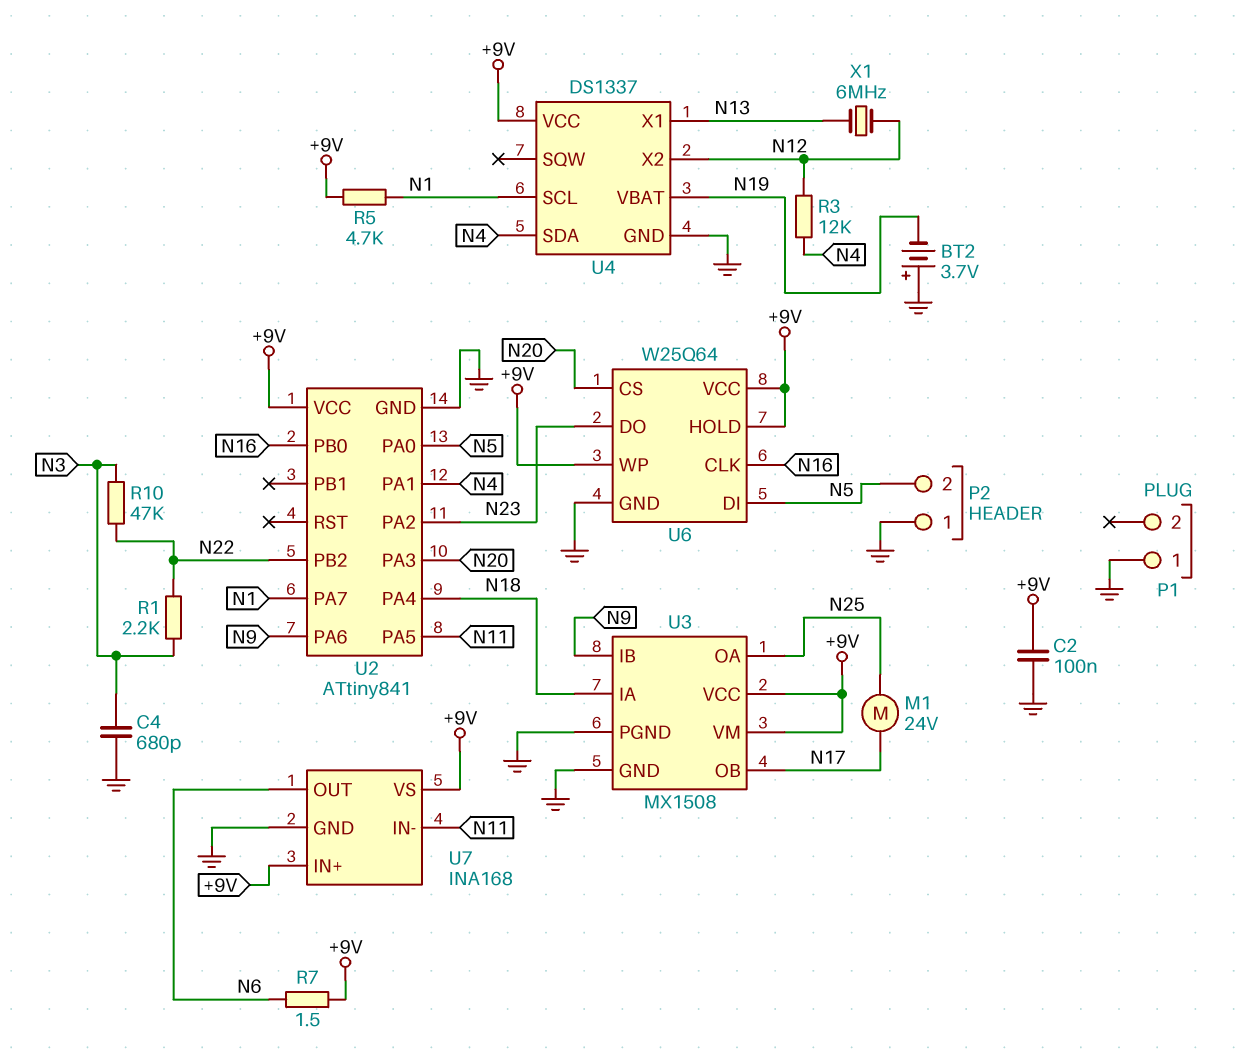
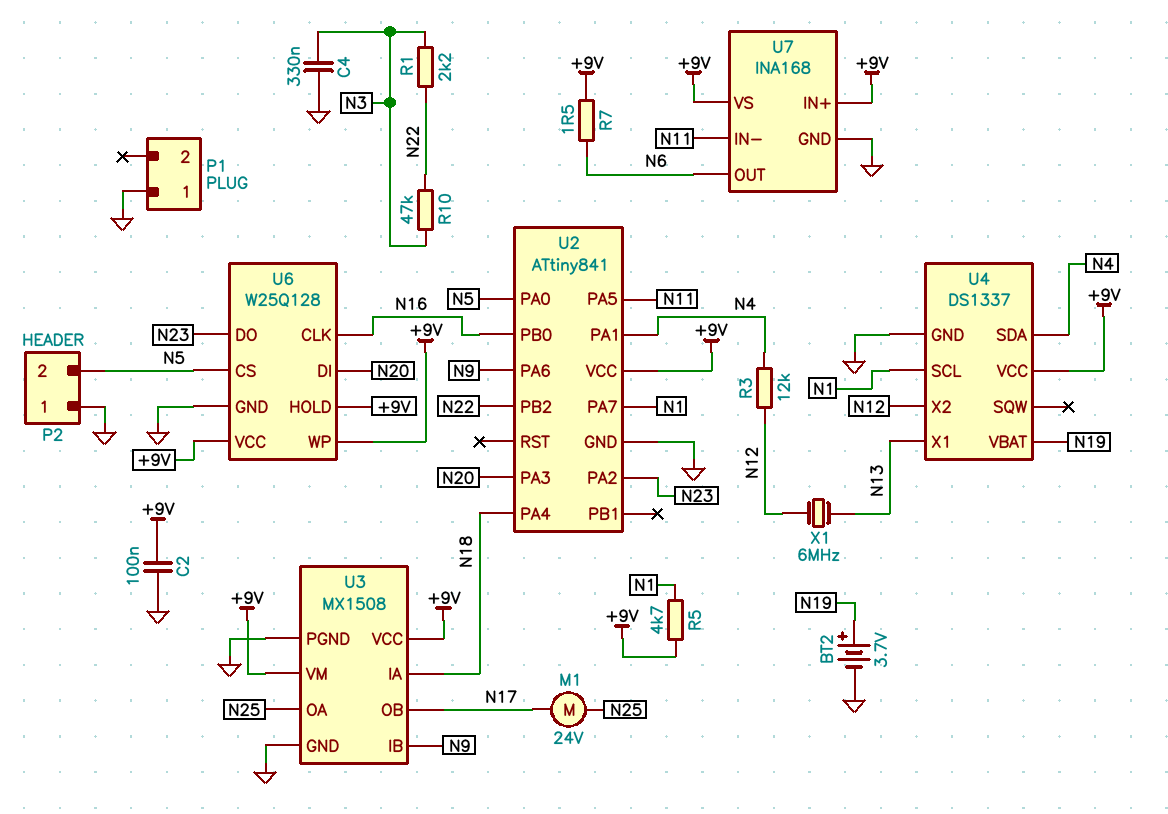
BT2: 3.7V (plus GND, minus N19) -> 3.7V (plus N19, minus GND)
C4: 680pF (GND, N3) -> 330nF (GND, N3)
U6: W25Q64 -> W25Q128
U6 pin CS: N20 -> N5
U6 pin DI: N5 -> N20

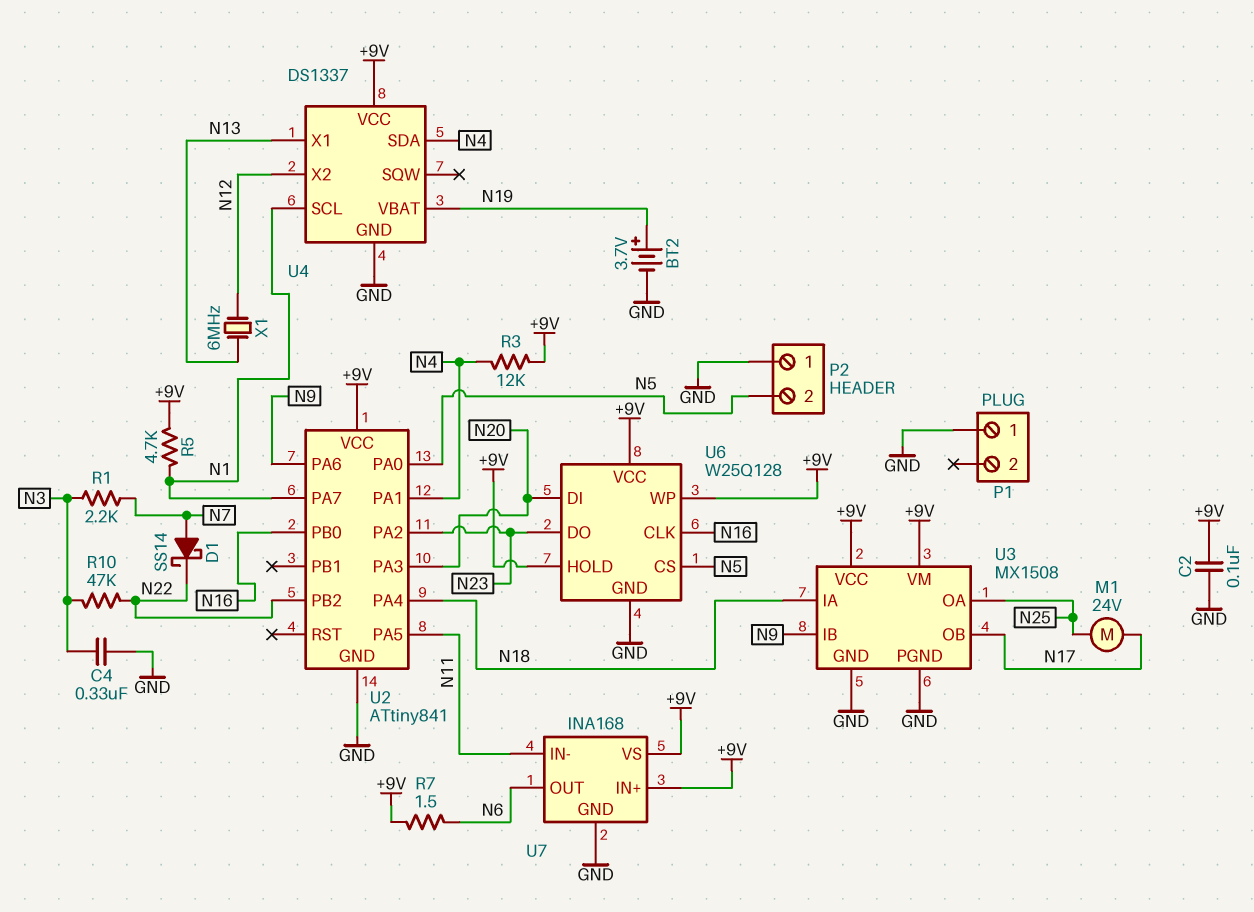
D1: none -> schottky SS14 (A N7, K N22)
R1: 2.2k (N3, N22) -> 2.2k (N3, N7)
R3: 12k (N4, N12) -> 12k (+9V, N4)

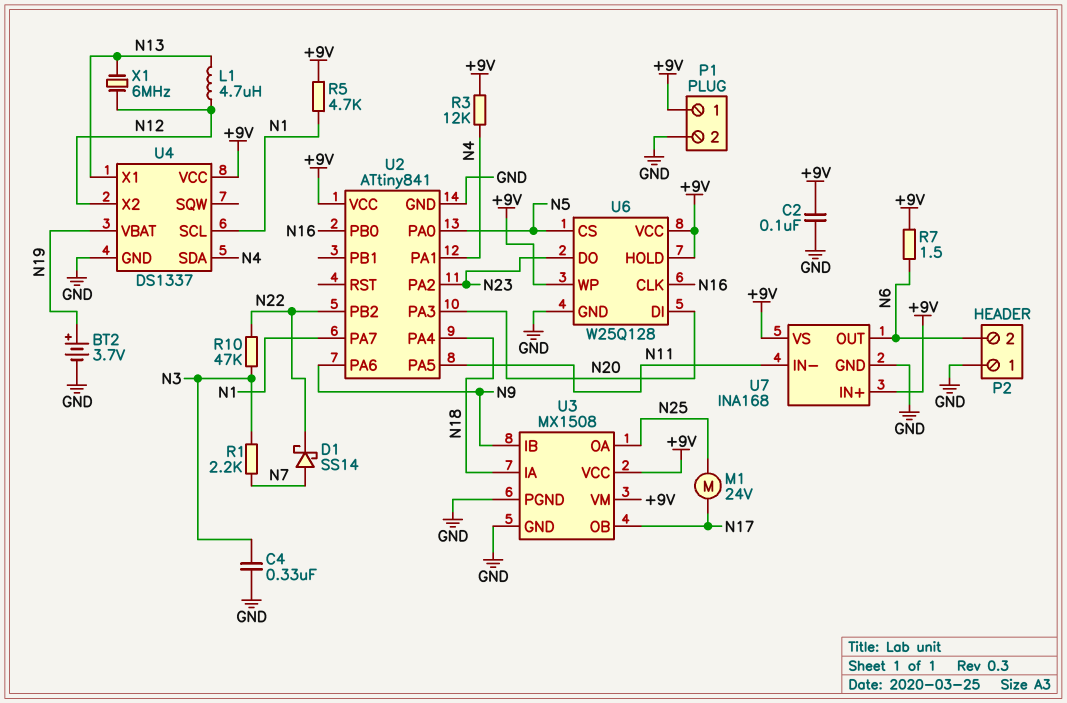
L1: none -> 4.7uH (N12, N13)
P1 pin 1: GND -> +9V
P1 pin 2: none -> GND
P2 pin 2: N5 -> N6

